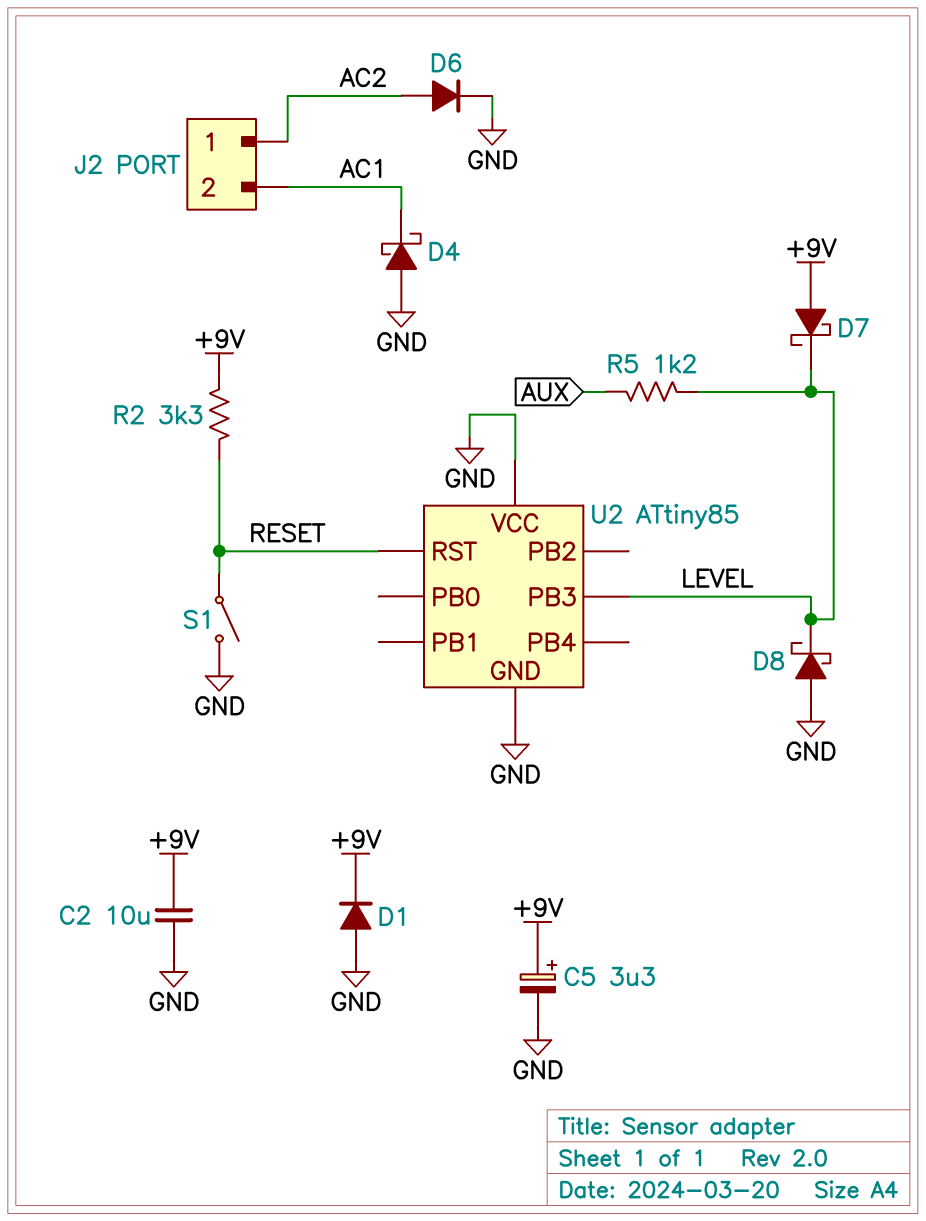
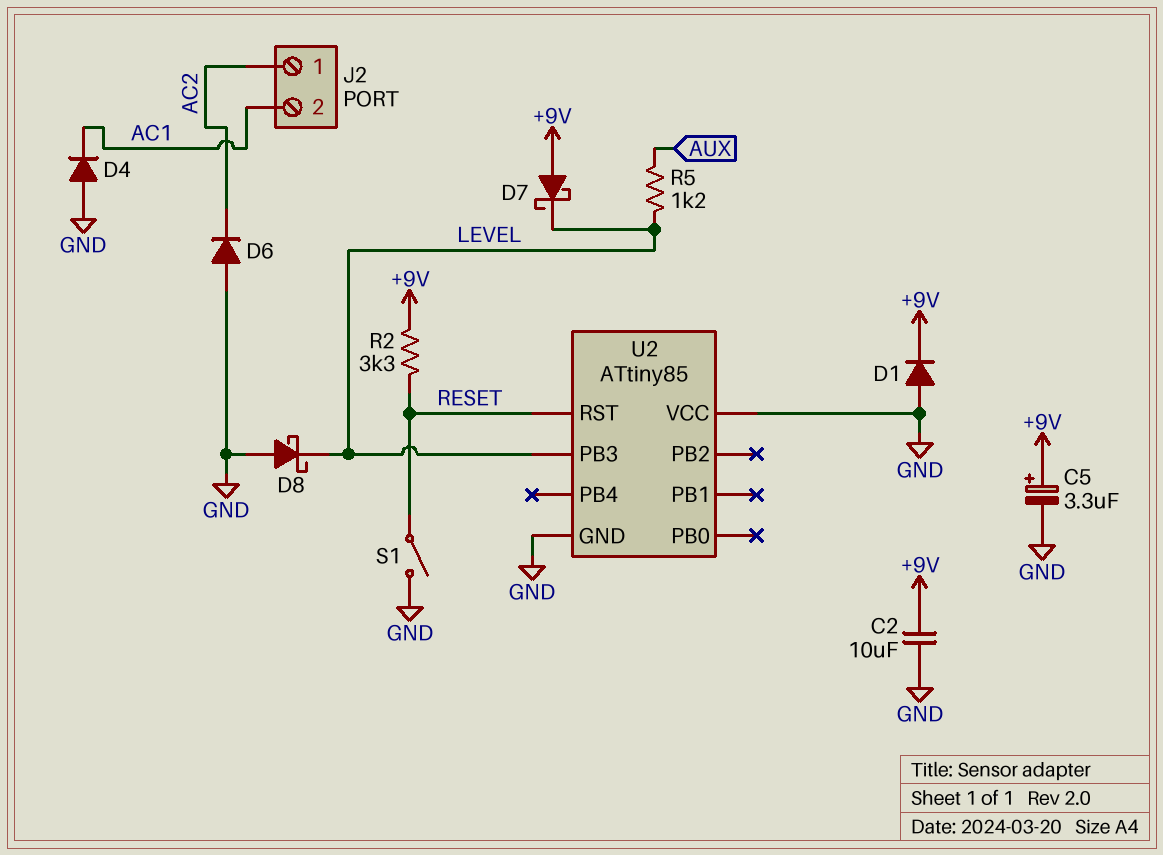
D4: schottky (A GND, K AC1) -> diode (A GND, K AC1)
D6: diode (A AC2, K GND) -> diode (A GND, K AC2)

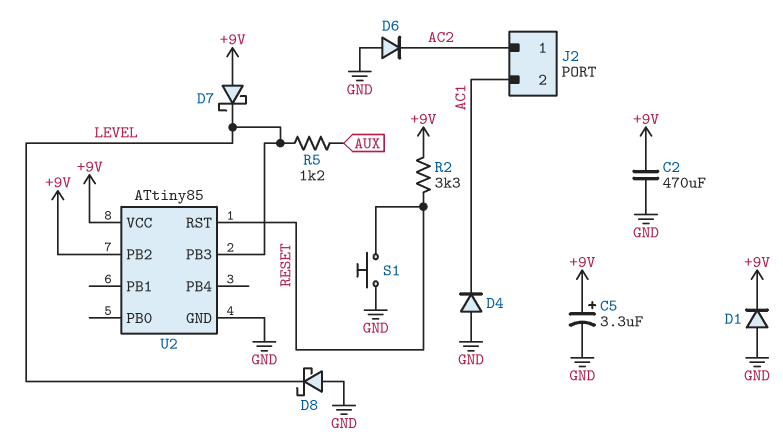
C2: 10uF (+9V, GND) -> 470uF (+9V, GND)
S1: switch (GND, RESET) -> button (GND, RESET)
U2 pin PB2: none -> +9V
U2 pin VCC: GND -> +9V

